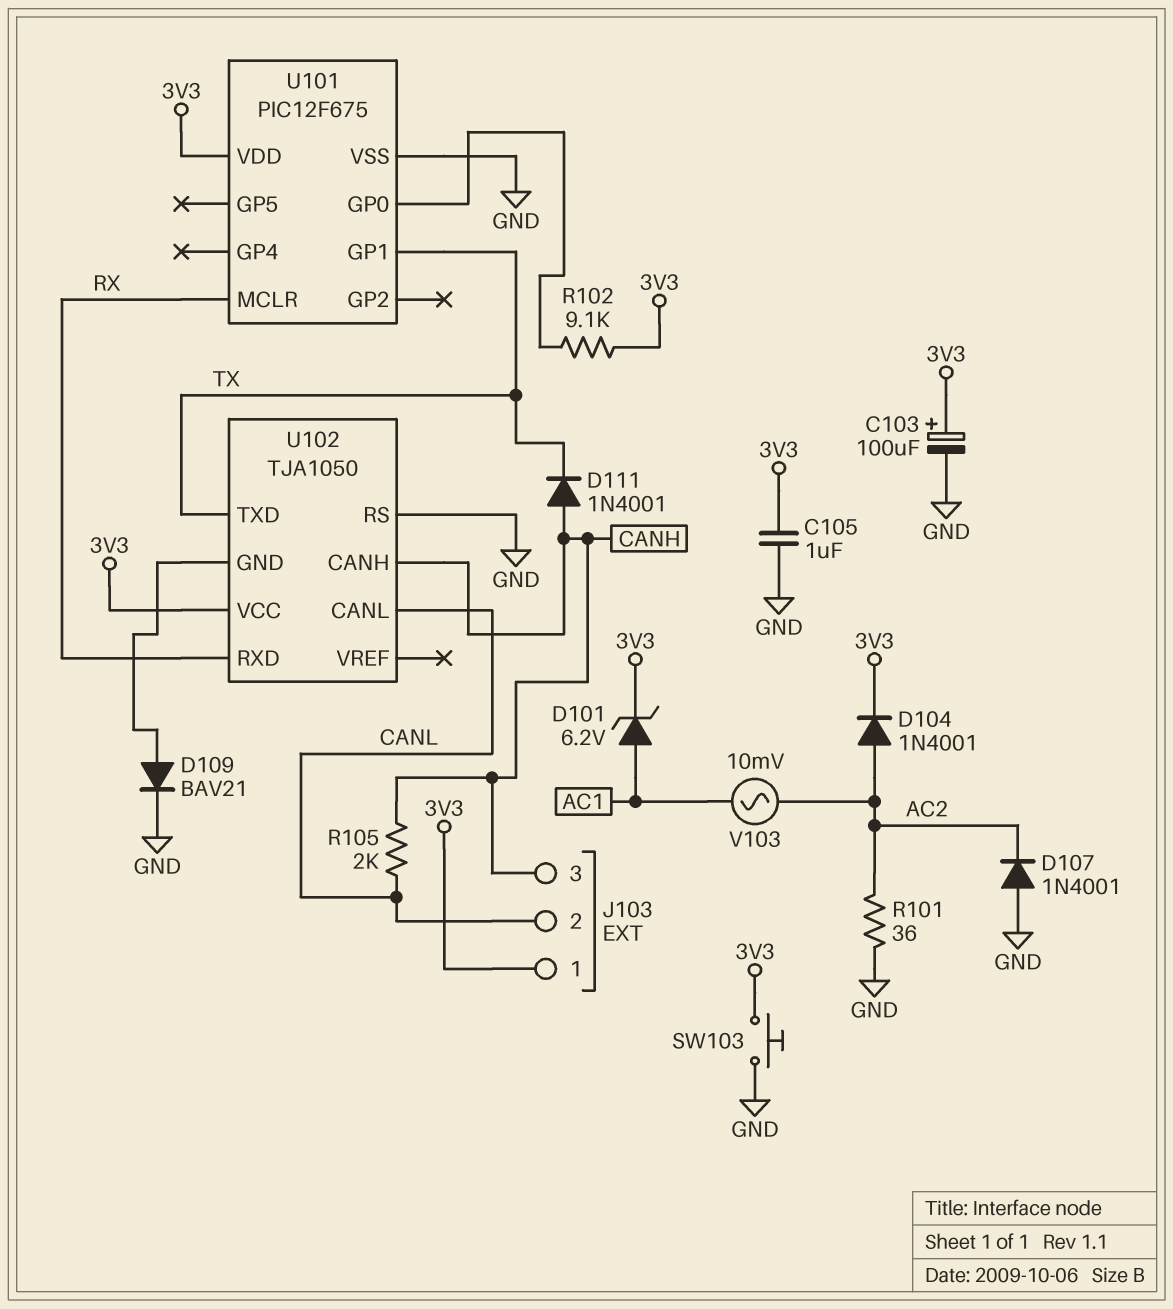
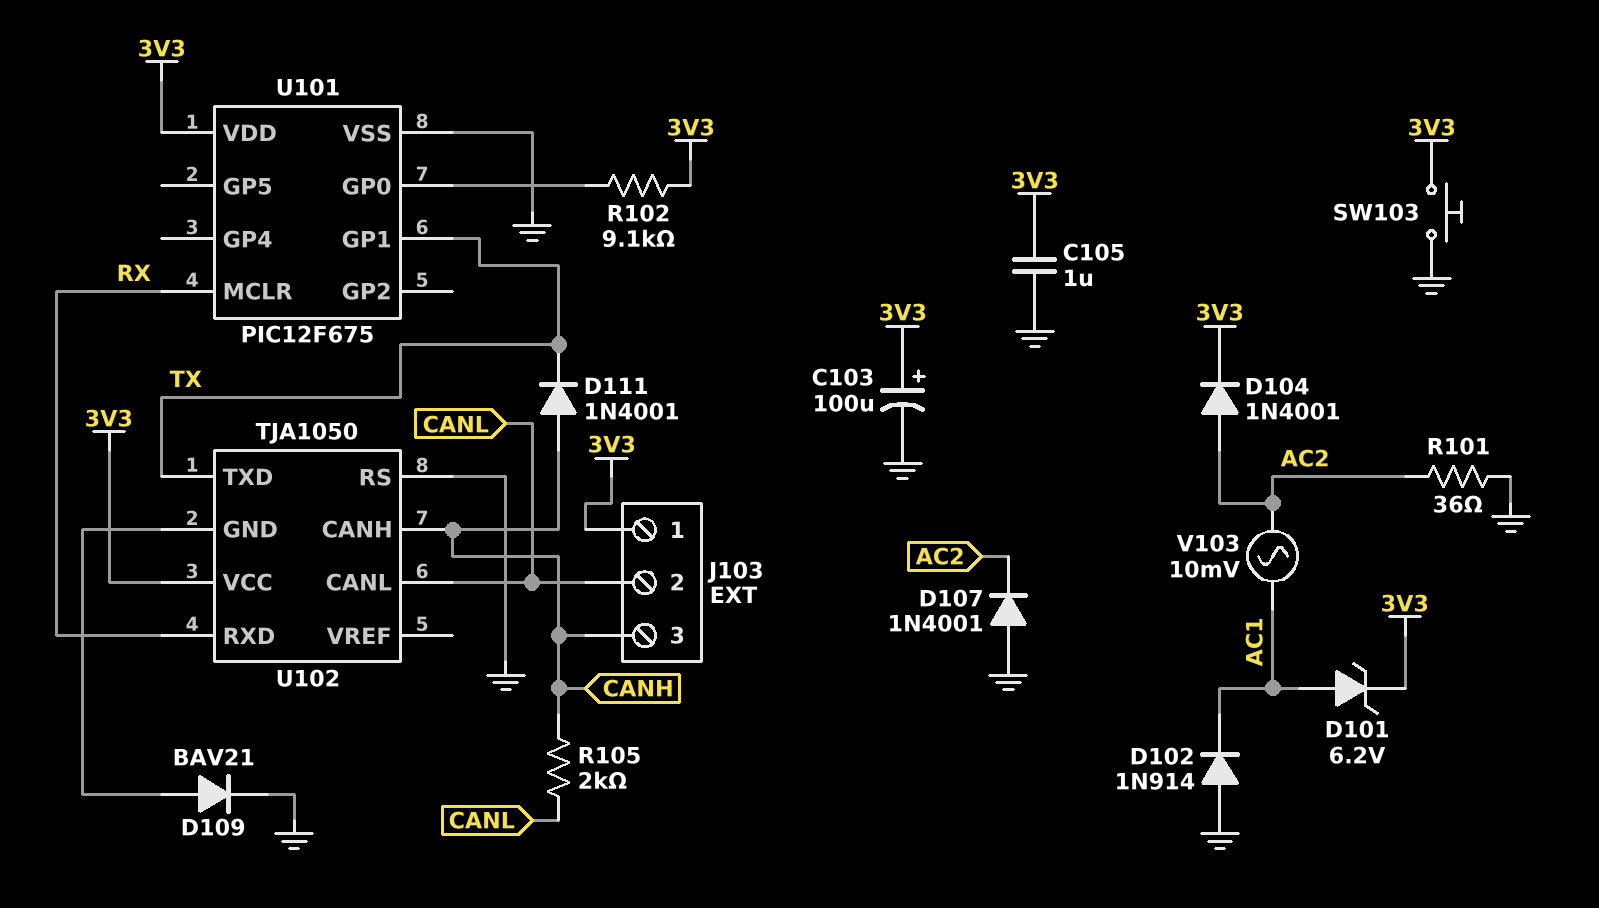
D102: none -> diode 1N914 (A GND, K AC1)

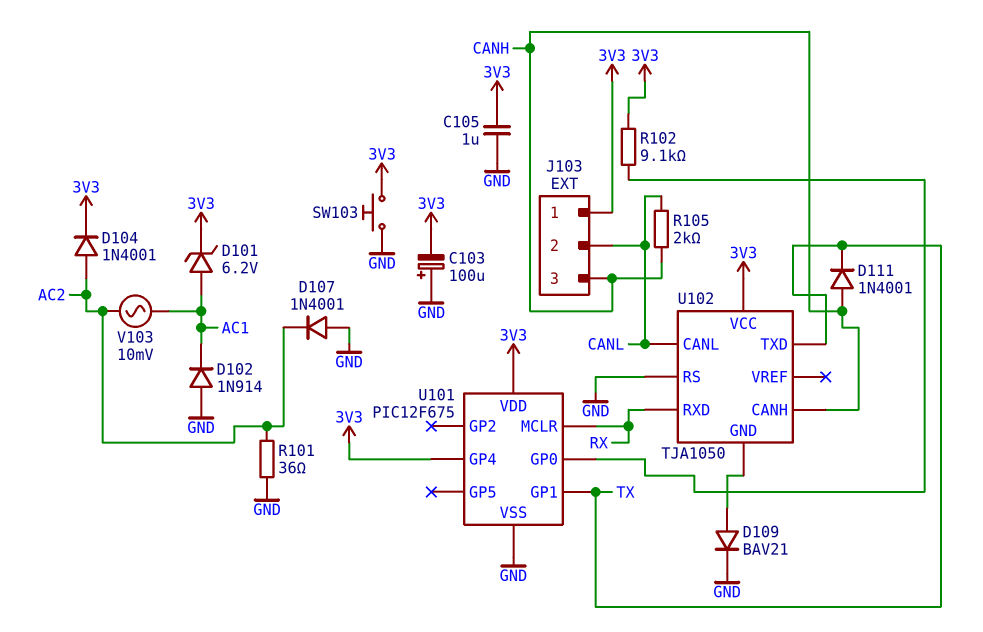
C103: 100uF (plus 3V3, minus GND) -> 100uF (plus GND, minus 3V3)
U101 pin GP4: none -> 3V3

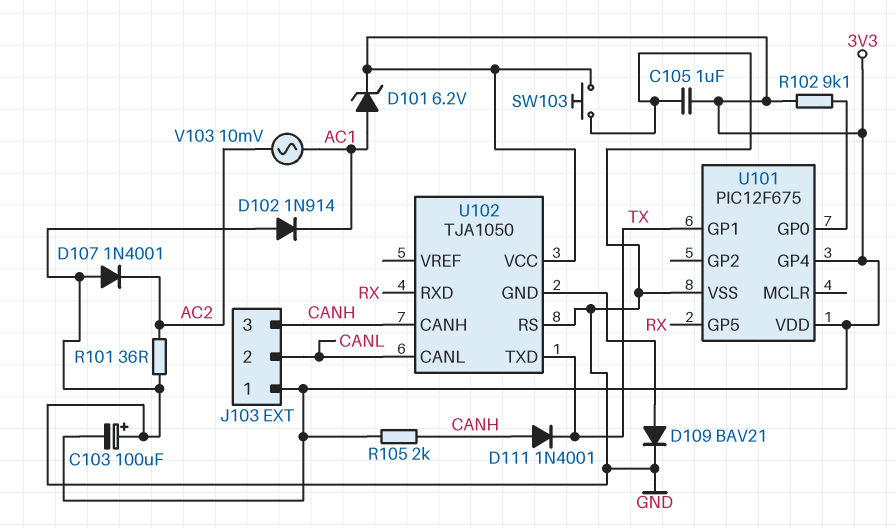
D104: diode 1N4001 (A AC2, K 3V3) -> none
R105: 2k (CANH, CANL) -> 2k (3V3, CANH)
U101 pin GP5: none -> RX
U101 pin MCLR: RX -> none

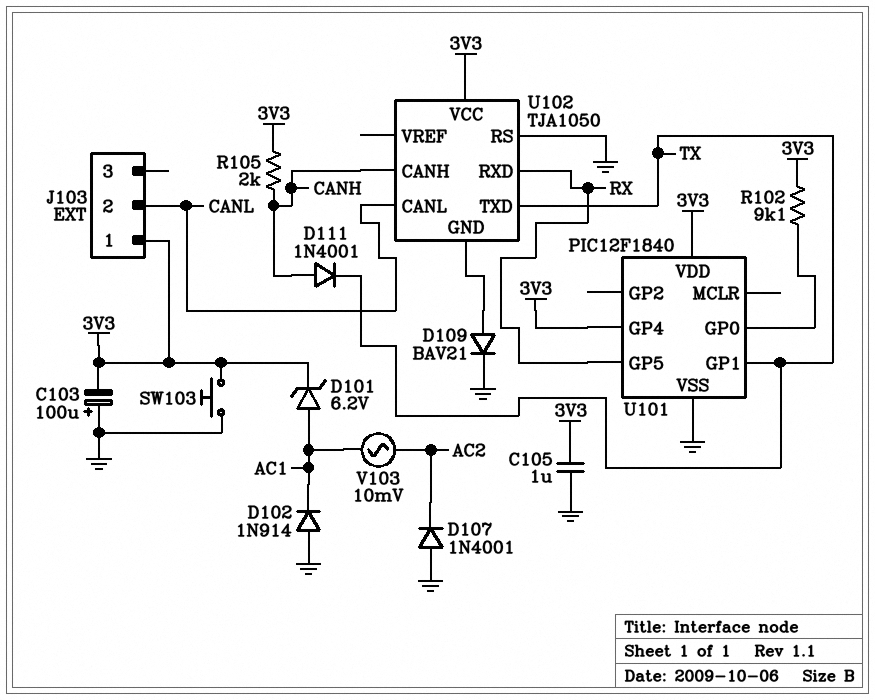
J103 pin 3: CANH -> none
R101: 36 (AC2, GND) -> none
U101: PIC12F675 -> PIC12F1840

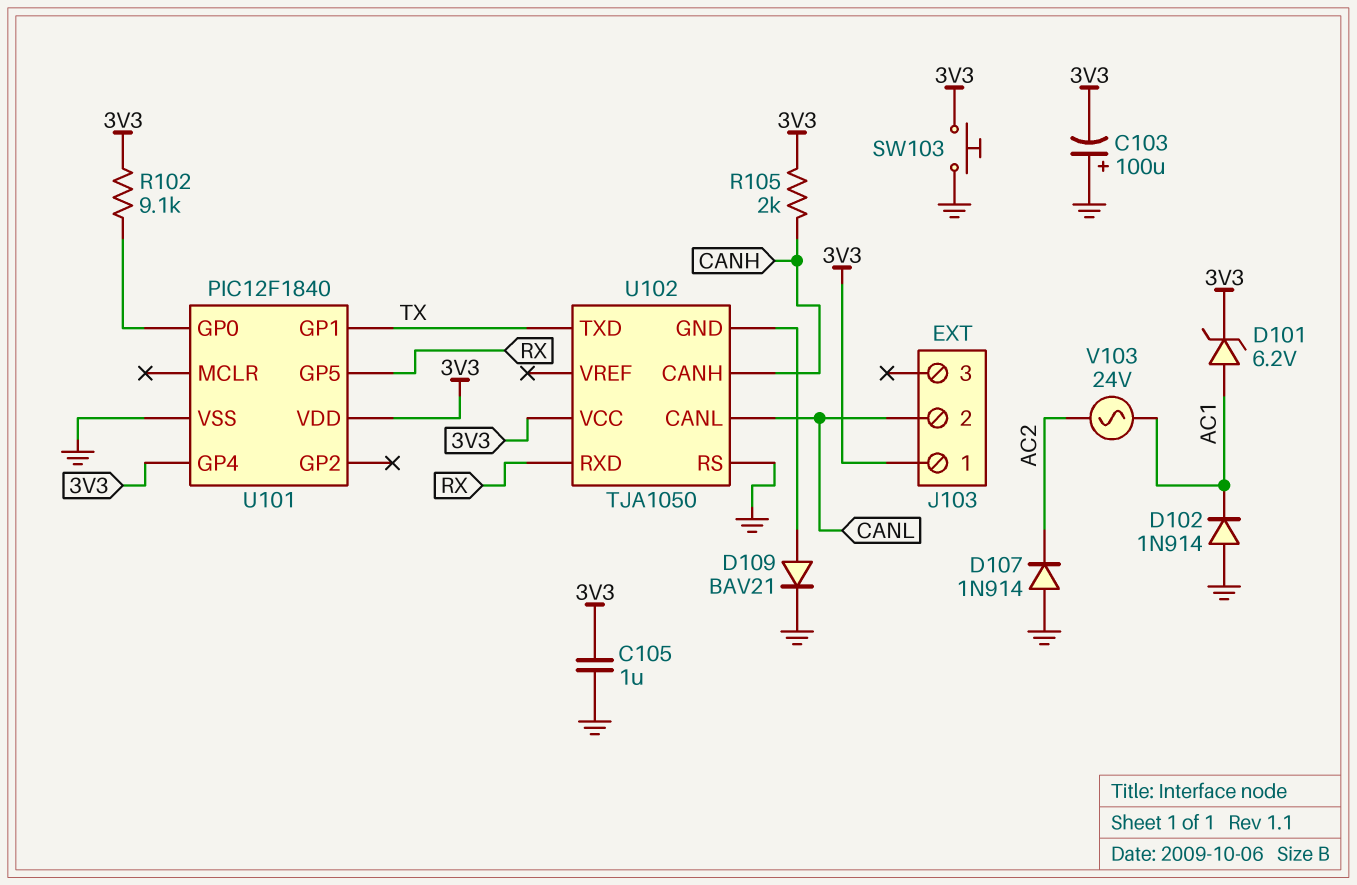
D107: diode 1N4001 (A GND, K AC2) -> diode 1N914 (A GND, K AC2)
D111: diode 1N4001 (A CANH, K TX) -> none
V103: AC 10mV (AC1, AC2) -> AC 24V (AC1, AC2)

